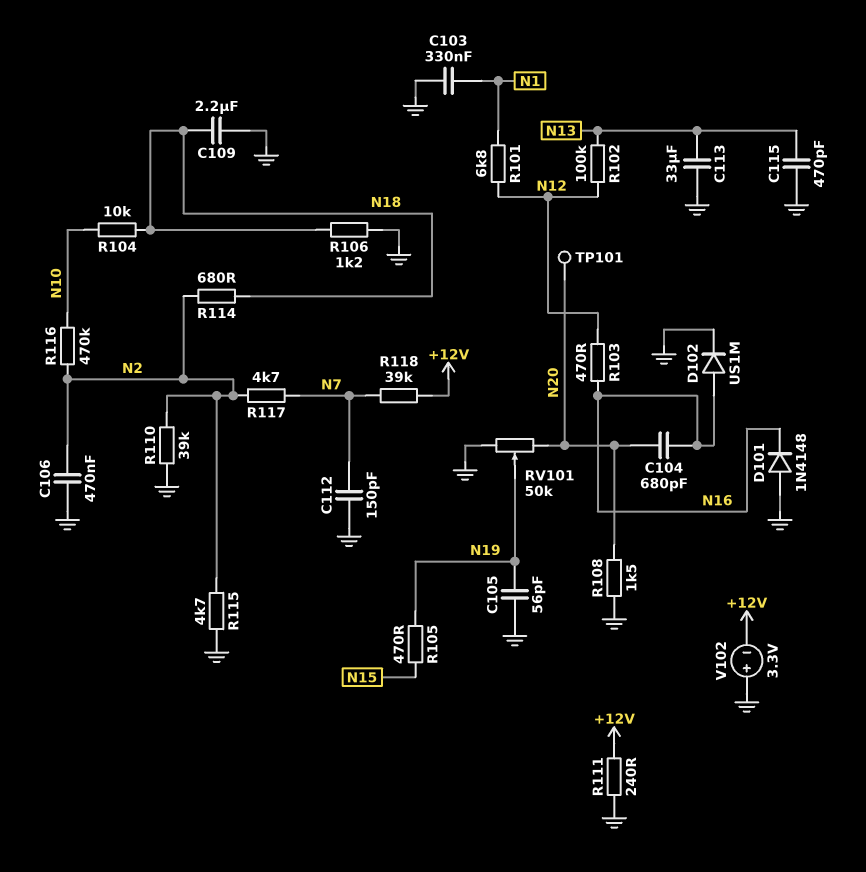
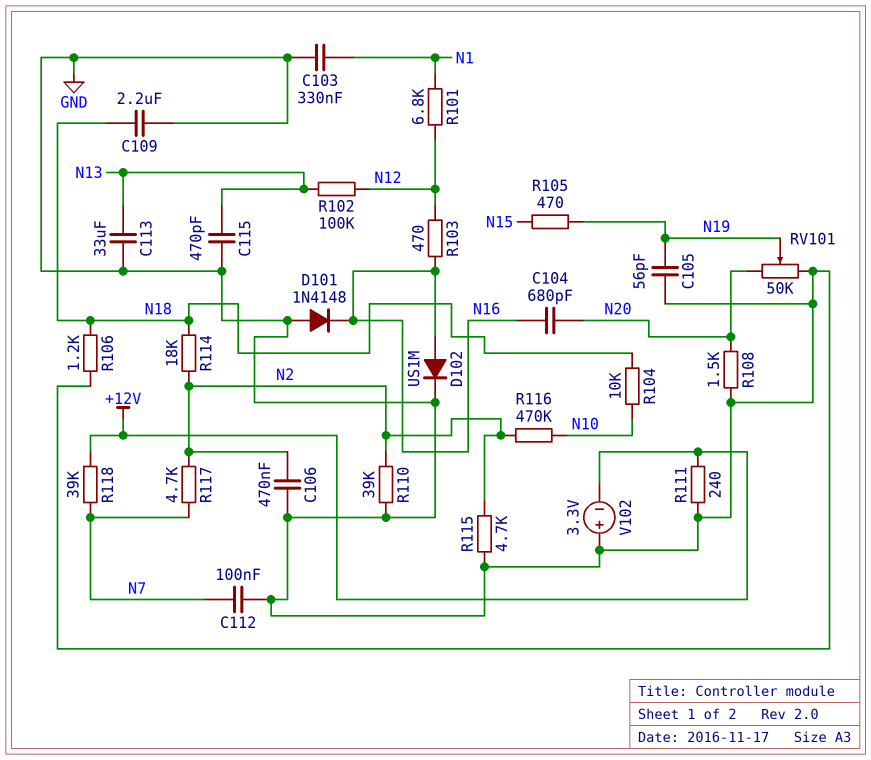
C112: 150pF (GND, N7) -> 100nF (GND, N7)
R114: 680 (N2, N18) -> 18k (N2, N18)
TP101: test point (N20) -> none

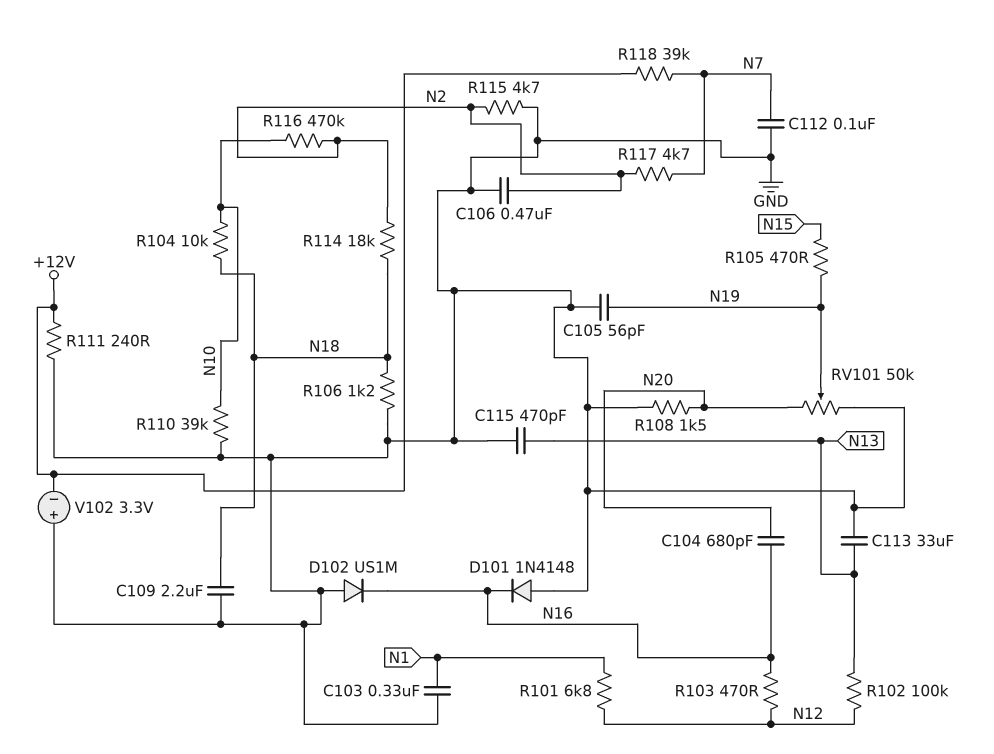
D102: diode US1M (A N16, K GND) -> diode US1M (A GND, K N16)
R110: 39k (GND, N2) -> 39k (GND, N10)

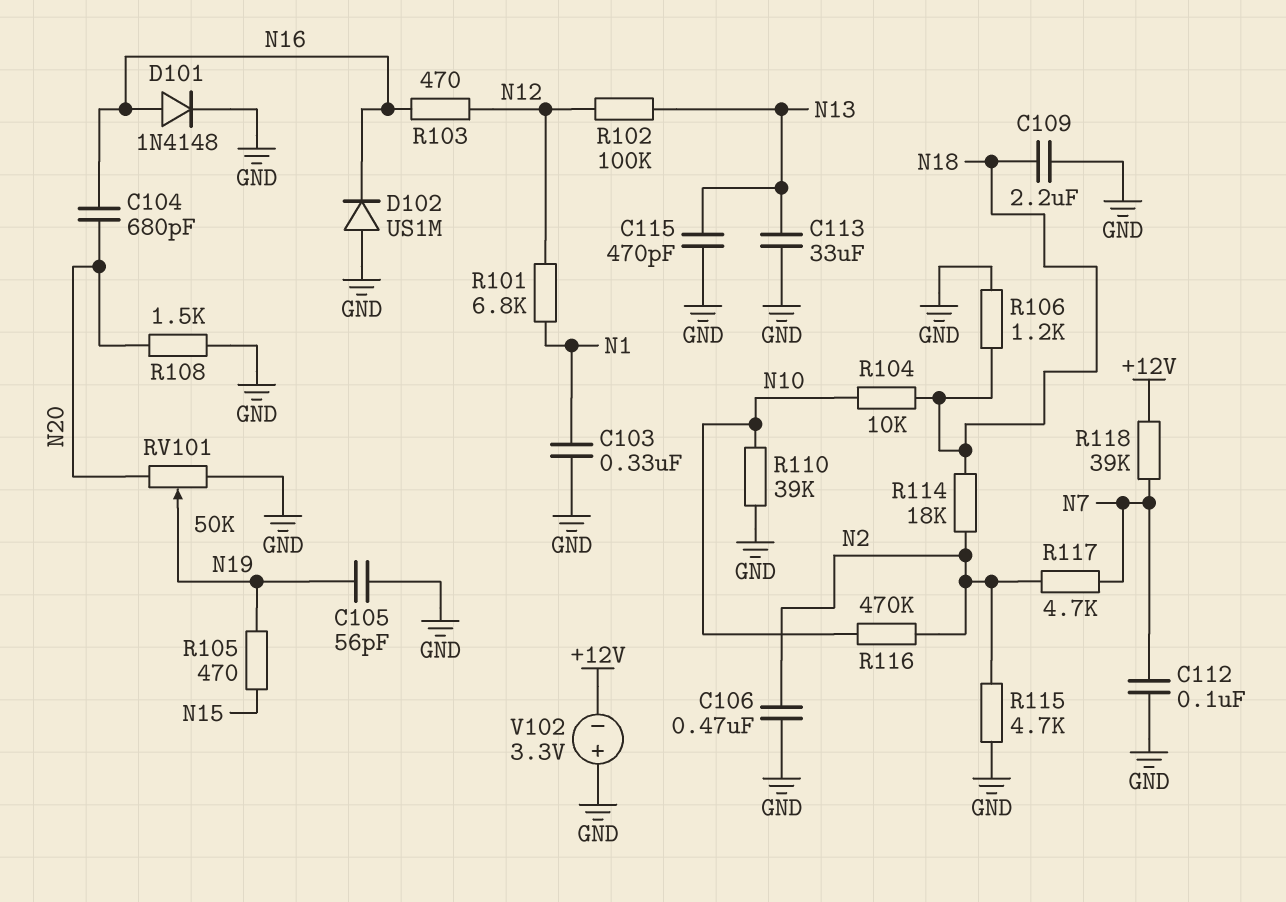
D101: diode 1N4148 (A GND, K N16) -> diode 1N4148 (A N16, K GND)
R111: 240 (+12V, GND) -> none

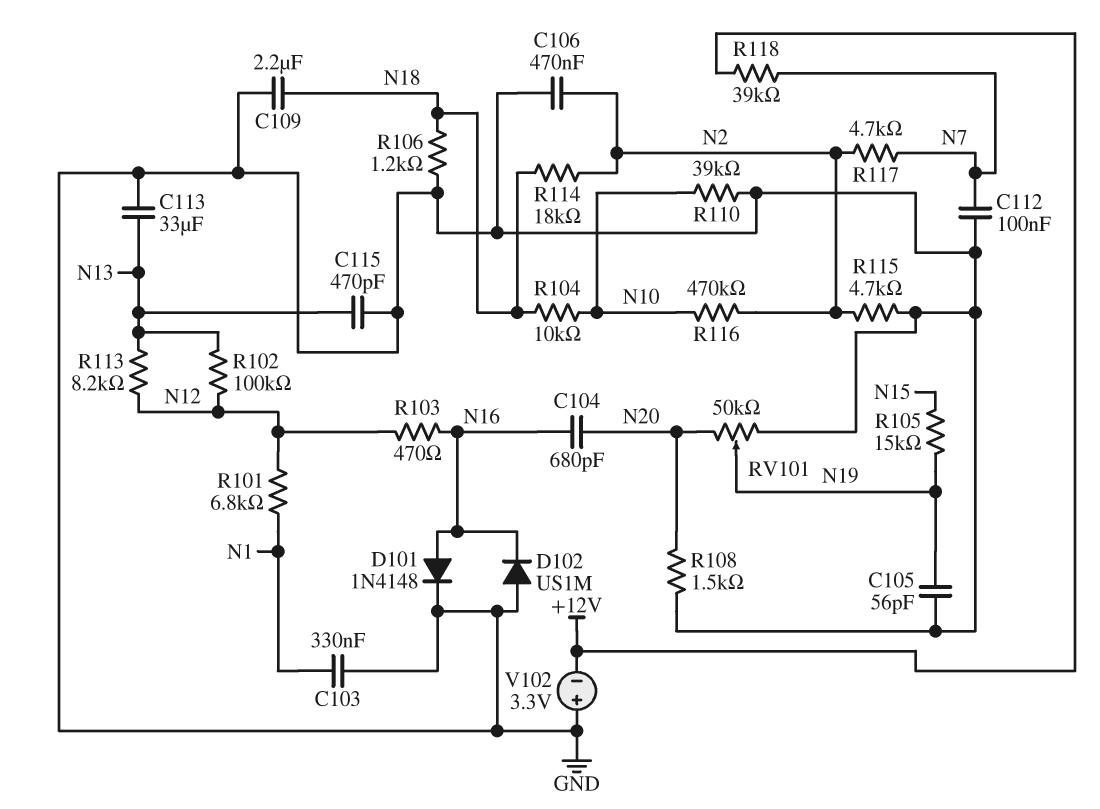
R105: 470 (N15, N19) -> 15k (N15, N19)
R113: none -> 8.2k (N12, N13)

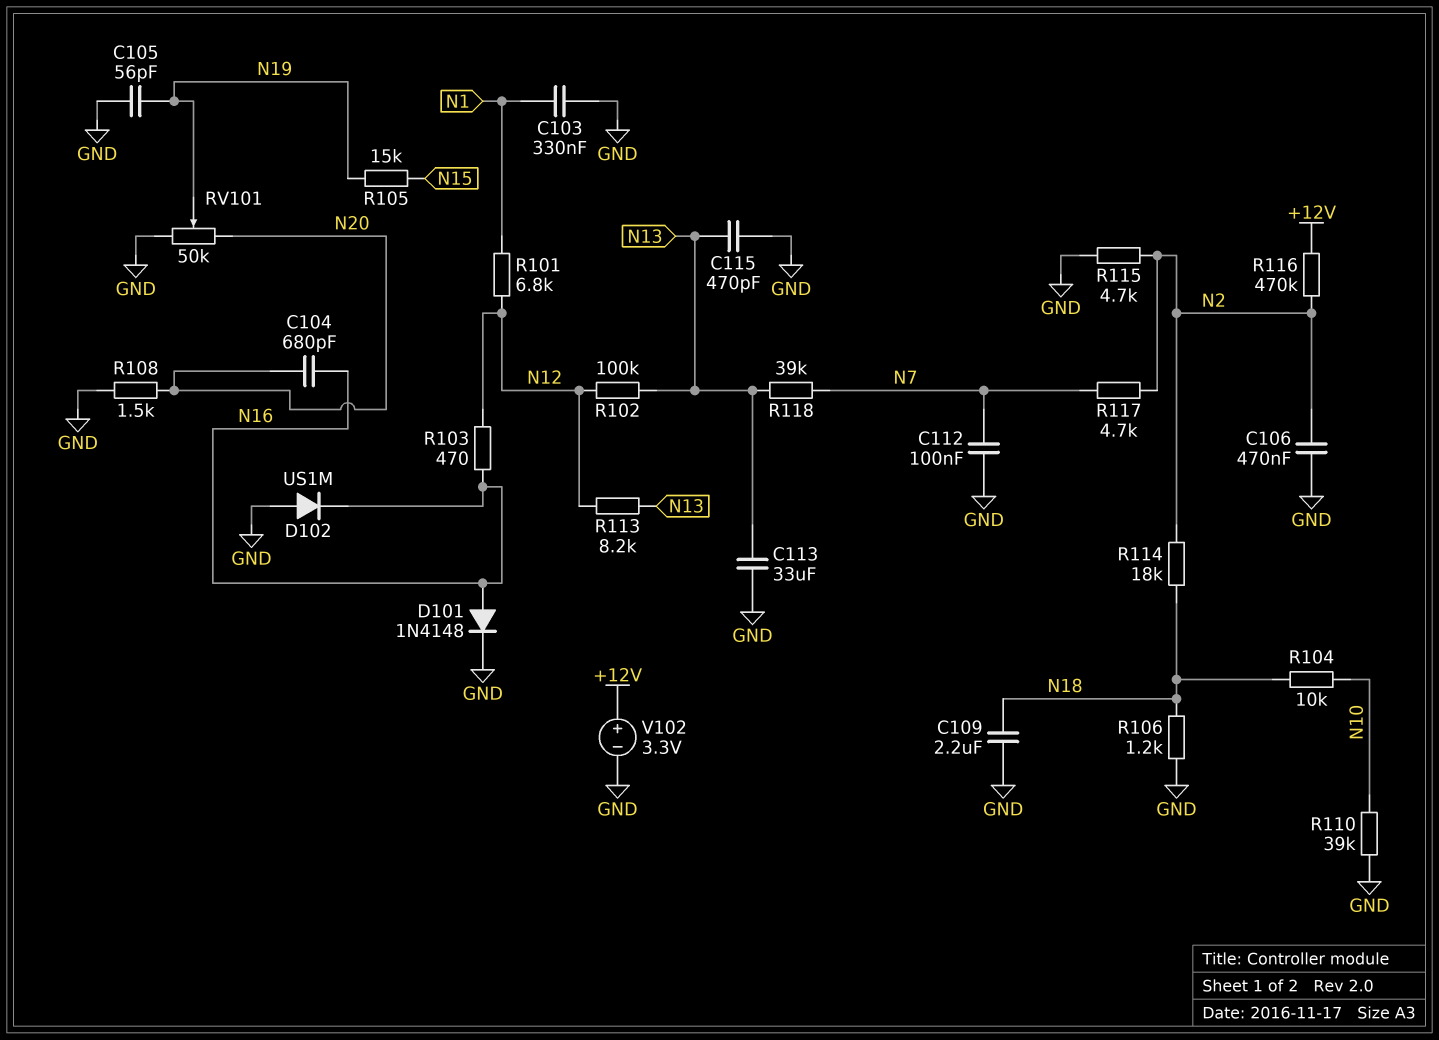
R116: 470k (N2, N10) -> 470k (+12V, N2)
R118: 39k (+12V, N7) -> 39k (N7, N13)
V102: 3.3V (plus GND, minus +12V) -> 3.3V (plus +12V, minus GND)

